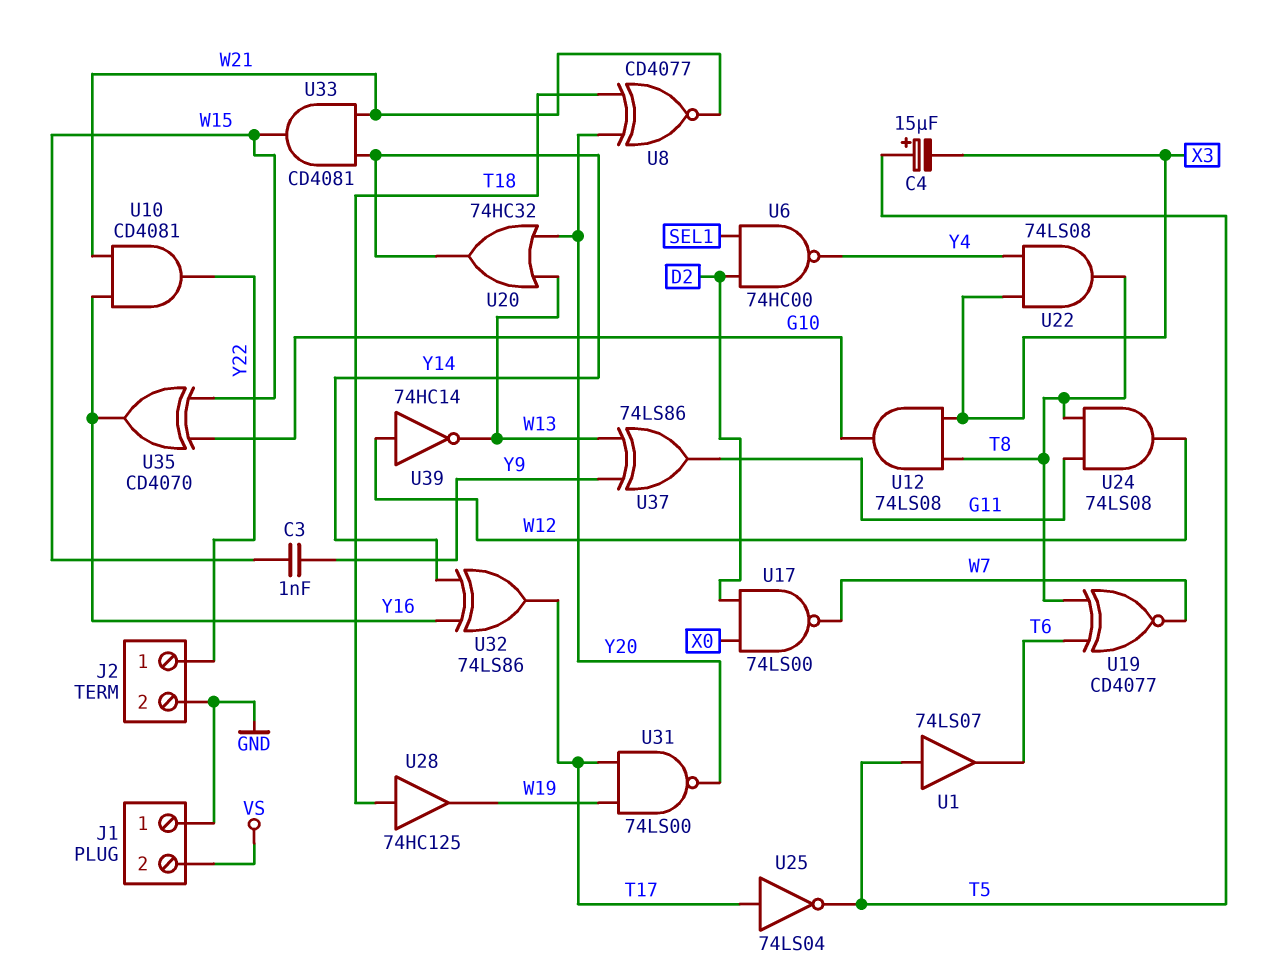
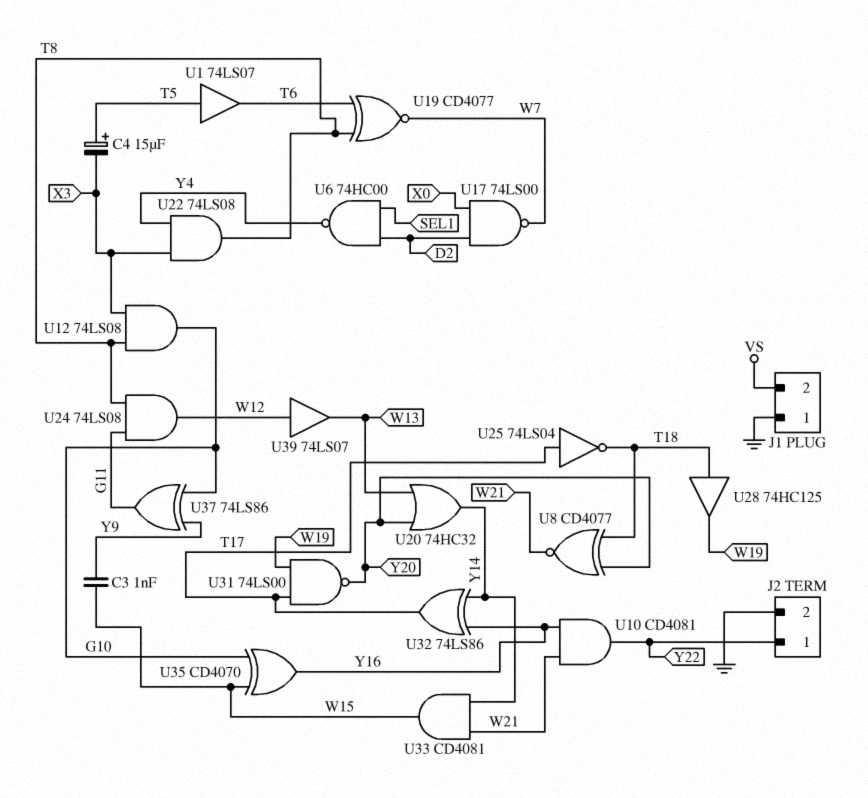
U25: NOT 74LS04 (in T17, out T5) -> NOT 74LS04 (in T17, out T18)
U37: XOR 74LS86 (in W13, in Y9, out G11) -> XOR 74LS86 (in G10, in Y9, out G11)
U39: NOT 74HC14 (in W12, out W13) -> buffer 74LS07 (in W12, out W13)

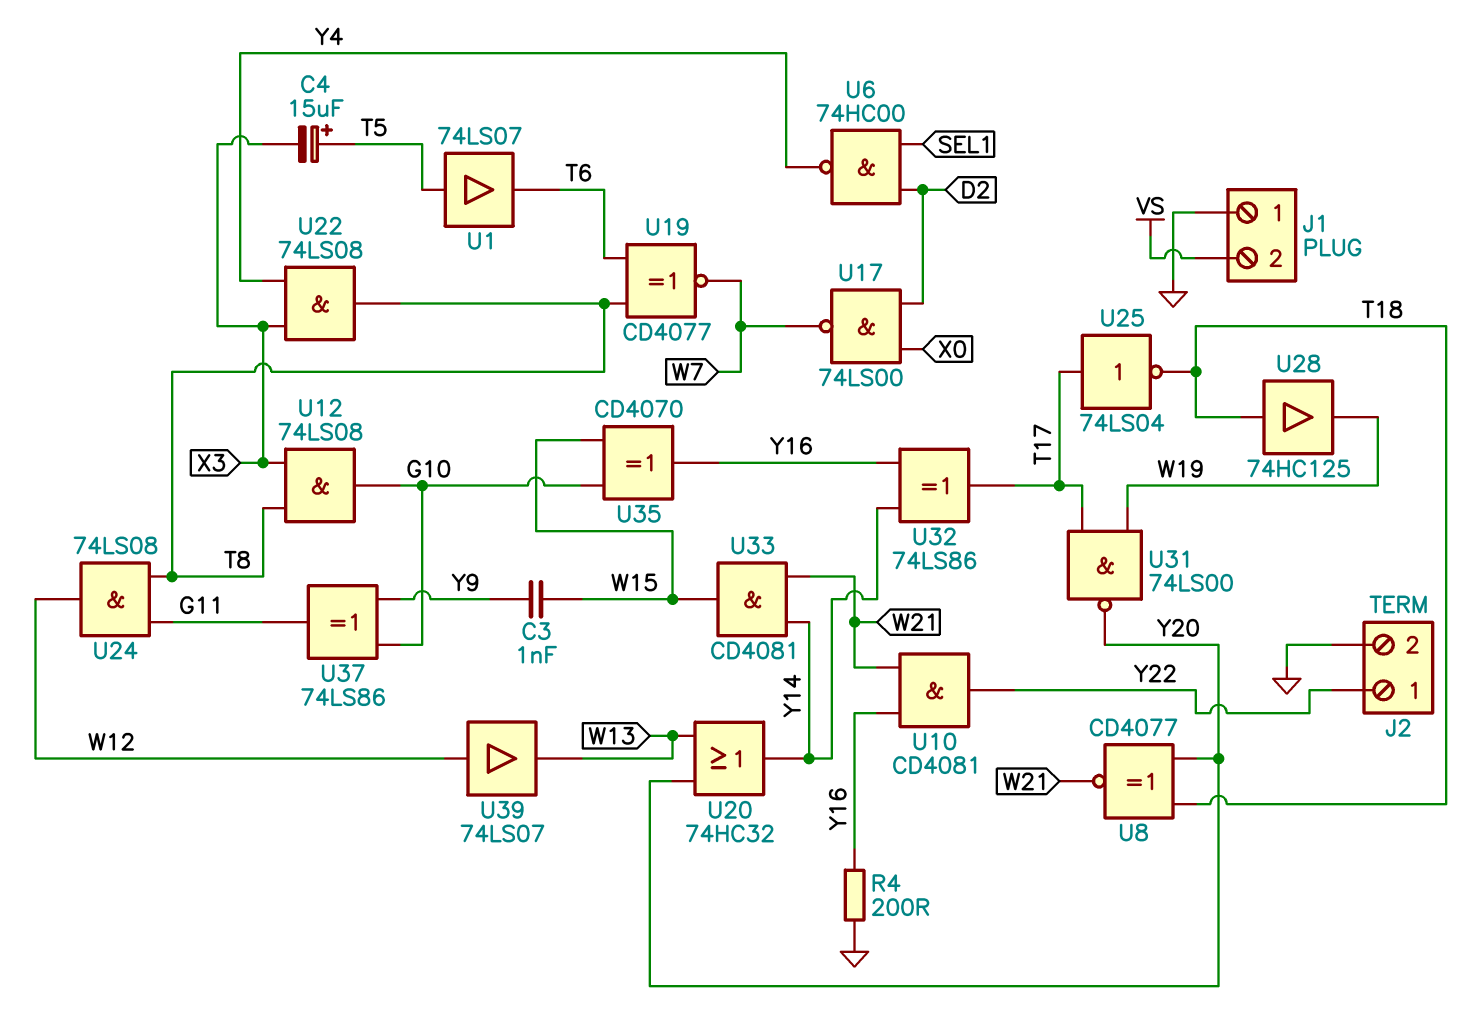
R4: none -> 200 (GND, Y16)

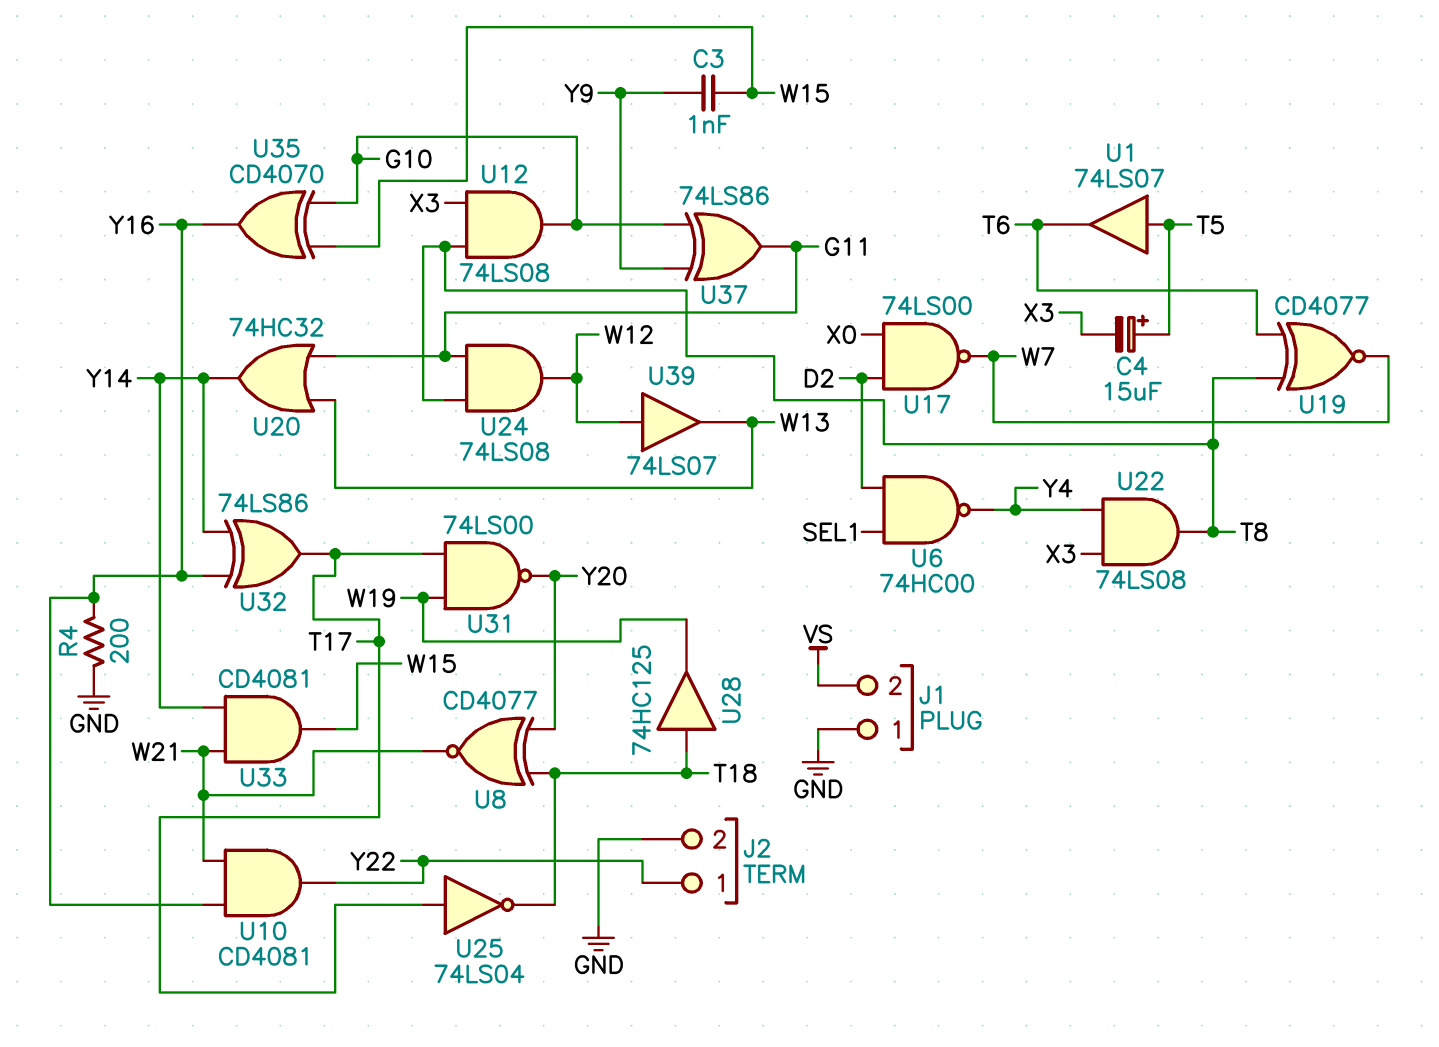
U20: OR 74HC32 (in W13, in Y20, out Y14) -> OR 74HC32 (in G11, in W13, out Y14)

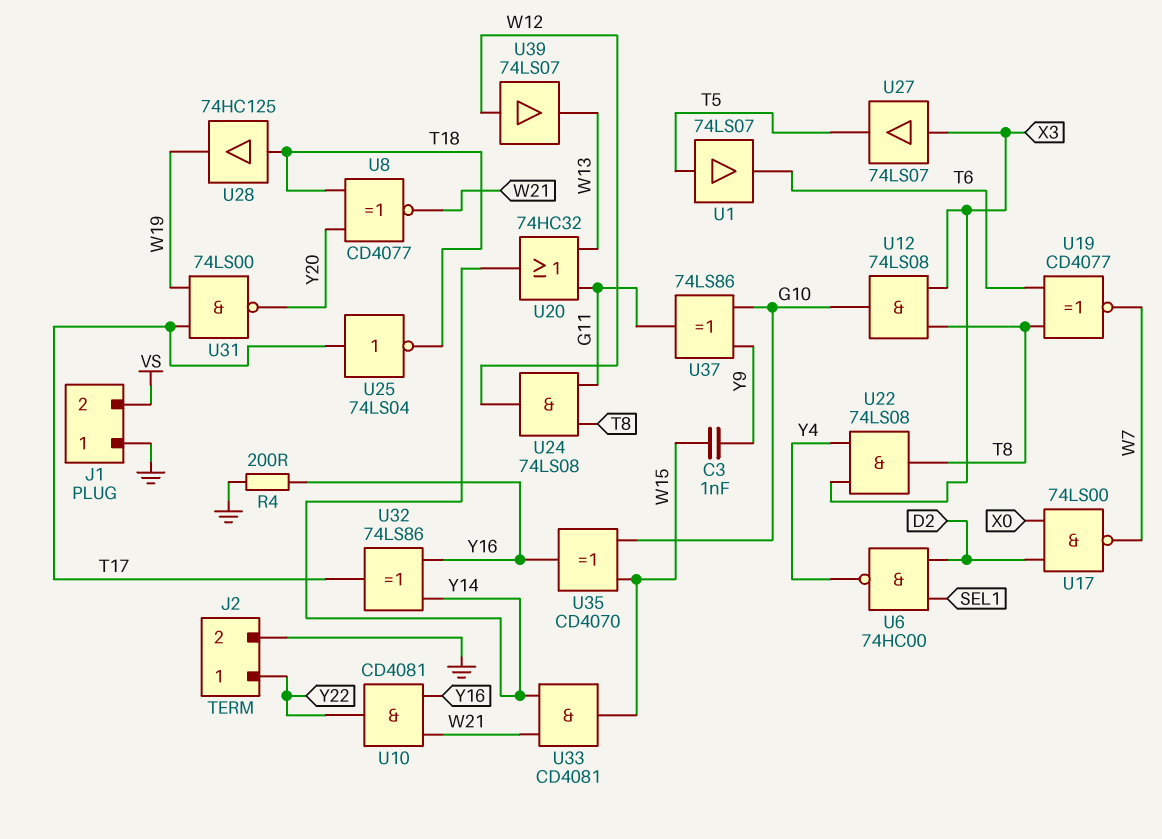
C4: 15uF (plus T5, minus X3) -> none
U27: none -> buffer 74LS07 (in X3, out T5)

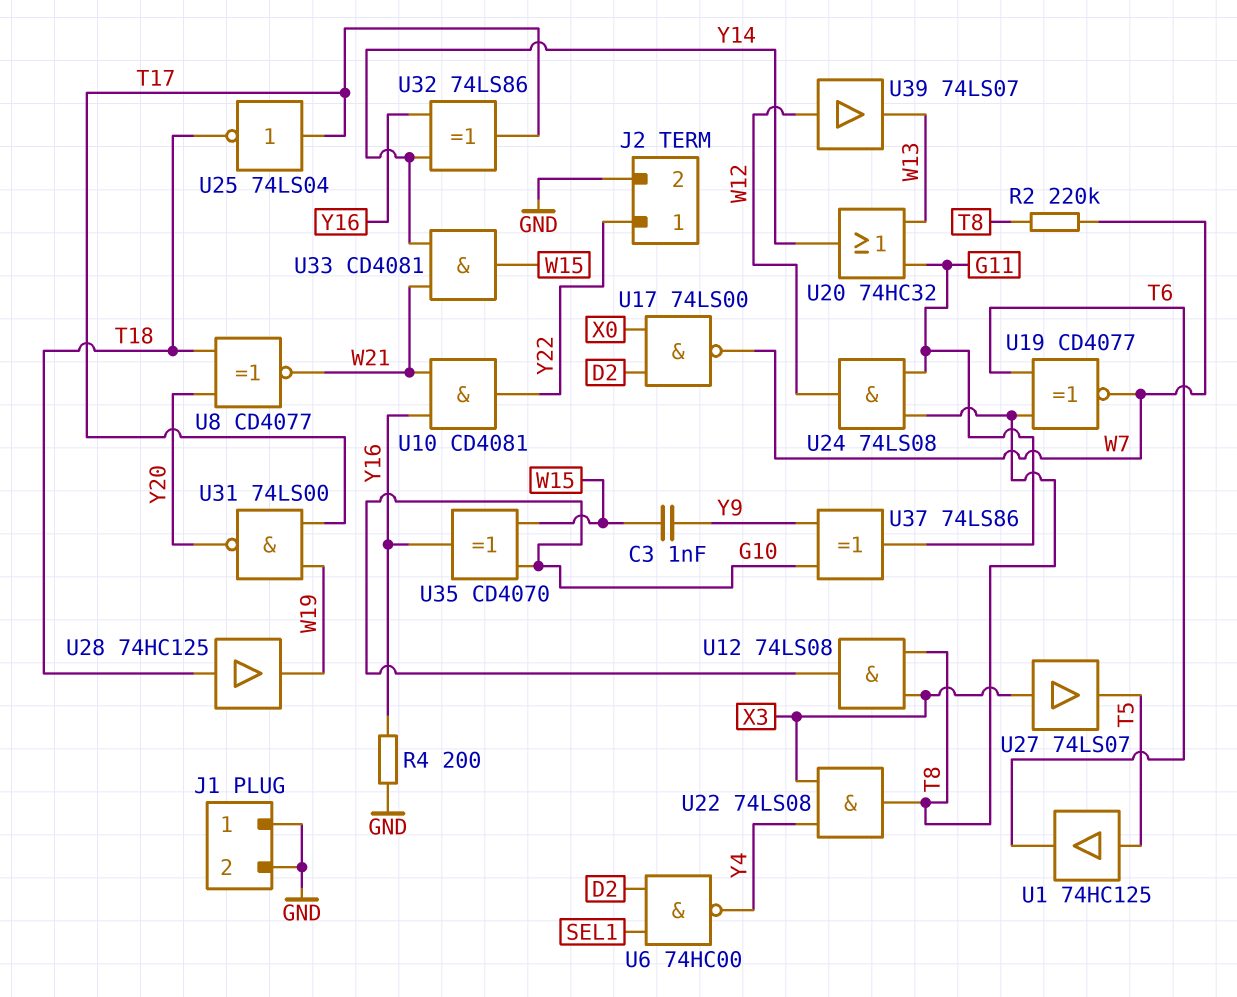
J1 pin 2: VS -> GND
R2: none -> 220k (T8, W7)
U1: buffer 74LS07 (in T5, out T6) -> buffer 74HC125 (in T5, out T6)

